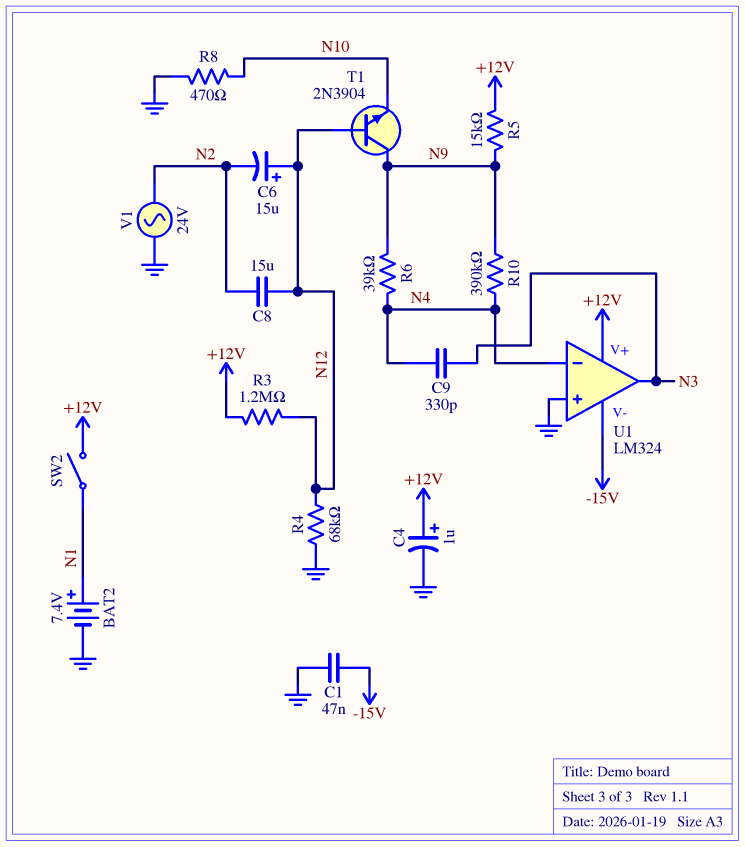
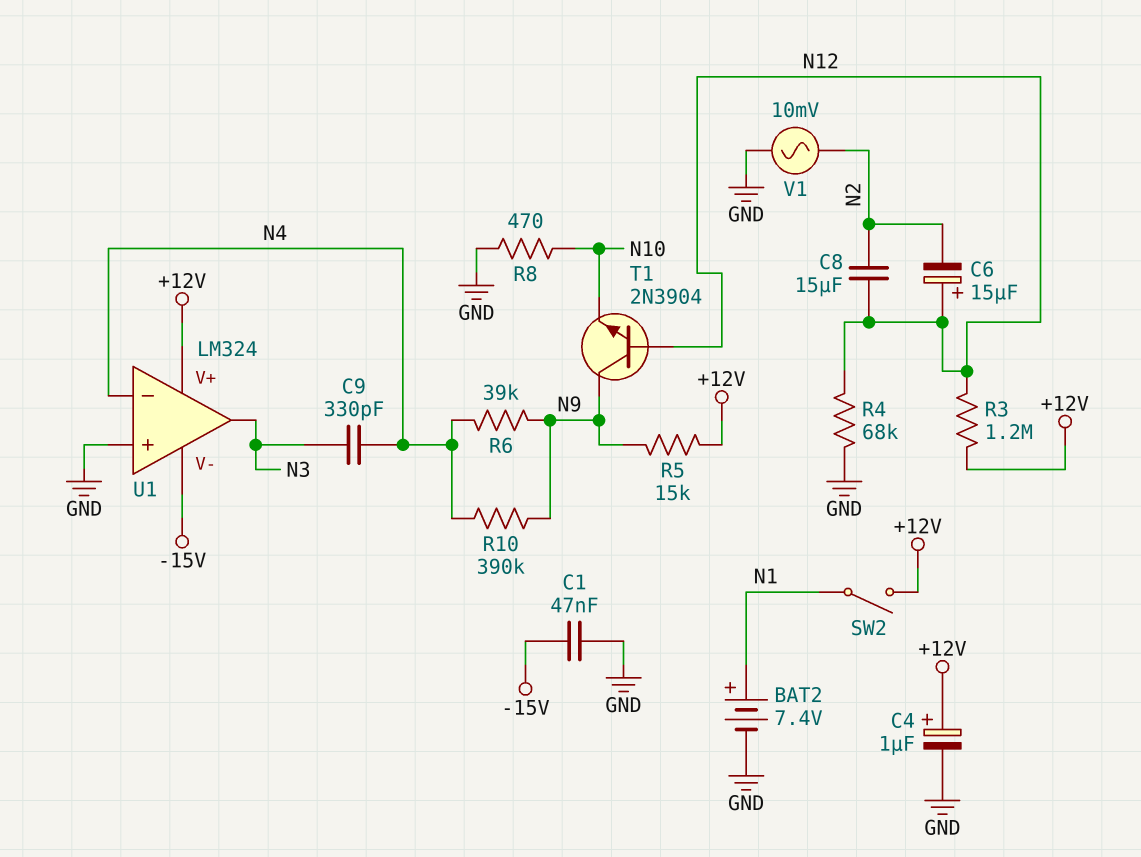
V1: AC 24V (GND, N2) -> AC 10mV (GND, N2)

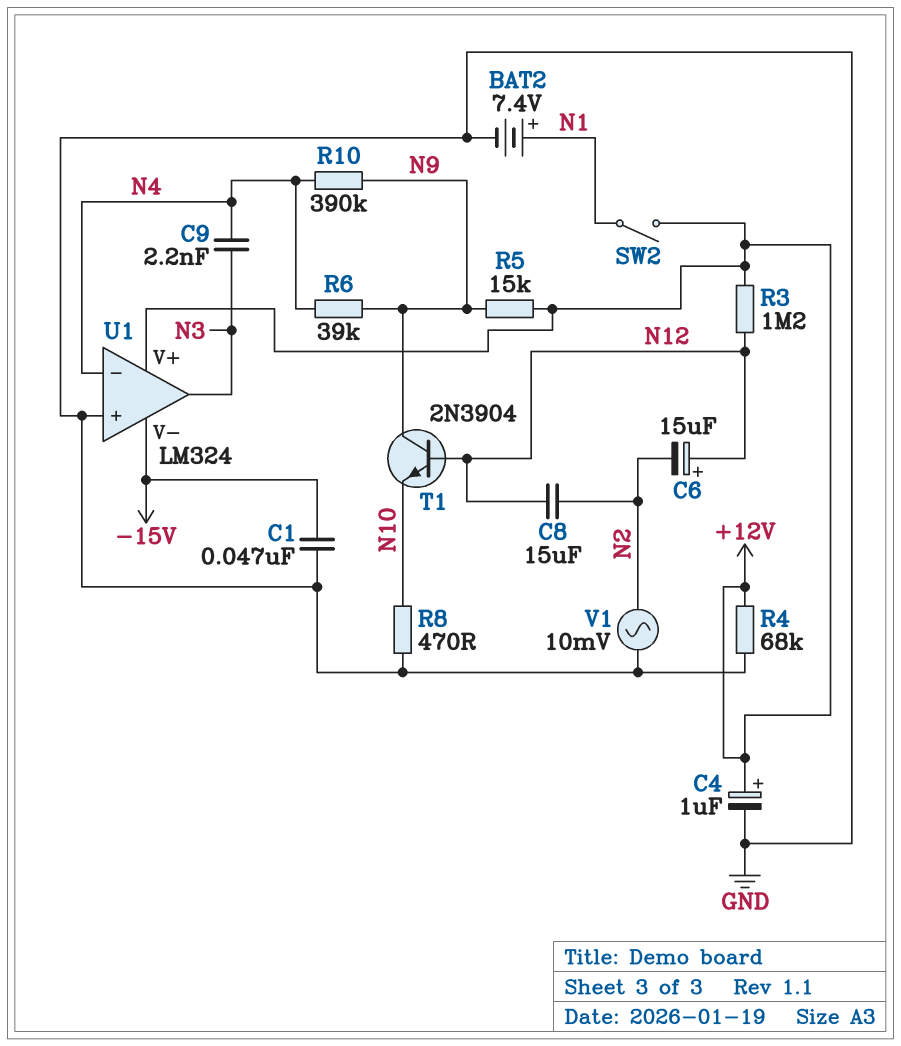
C9: 330pF (N3, N4) -> 2.2nF (N3, N4)
R4: 68k (GND, N12) -> 68k (+12V, GND)

